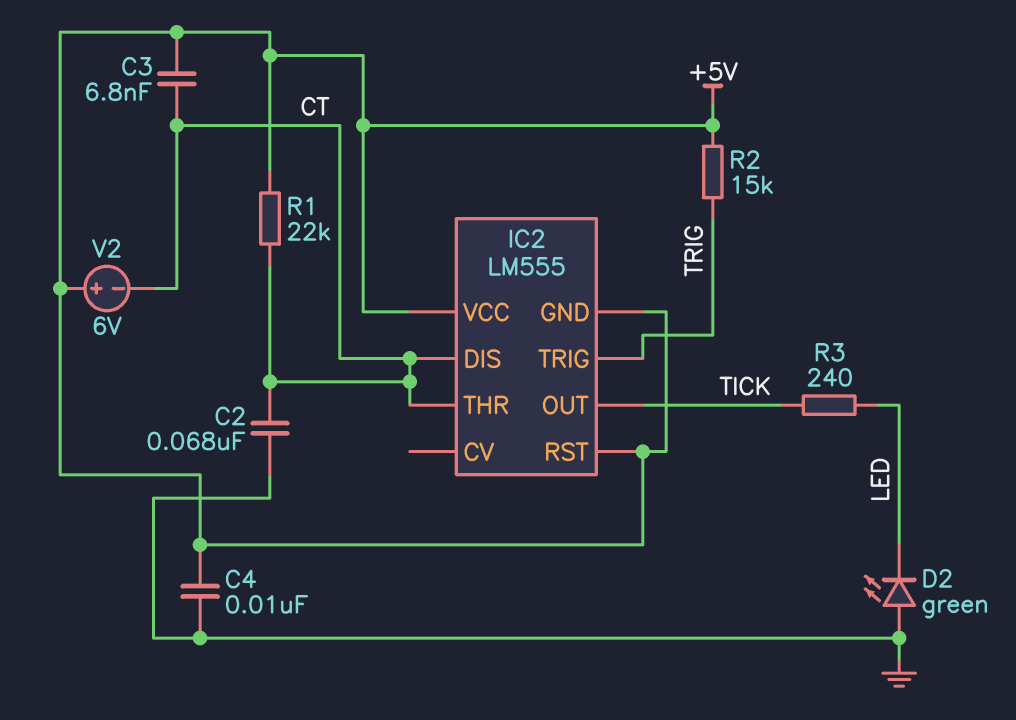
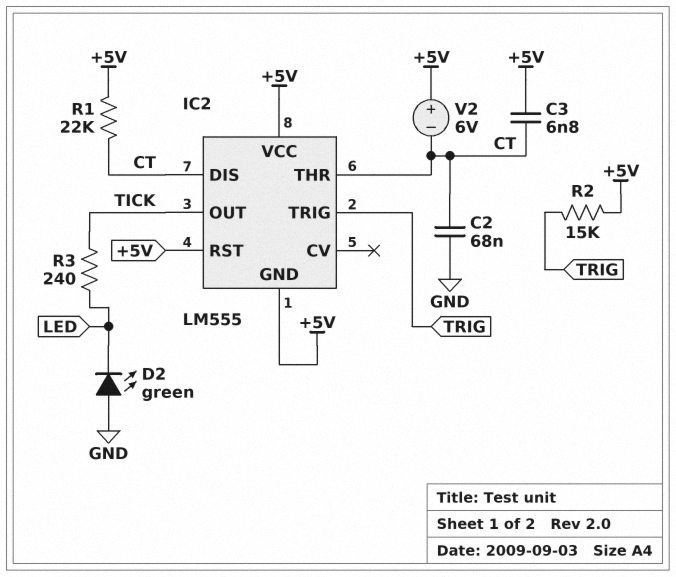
C4: 10nF (+5V, GND) -> none

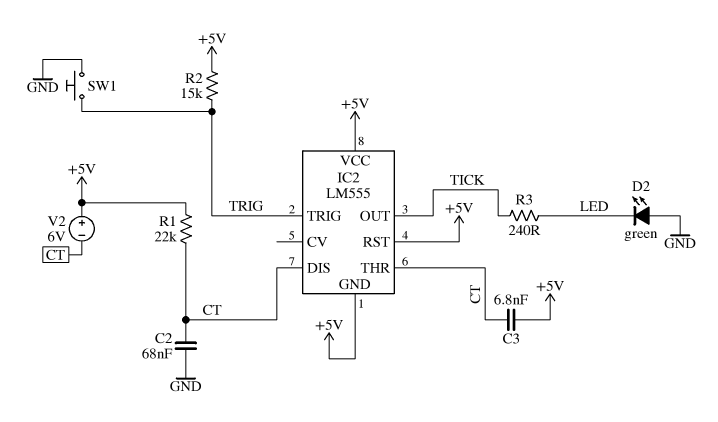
SW1: none -> button (GND, TRIG)

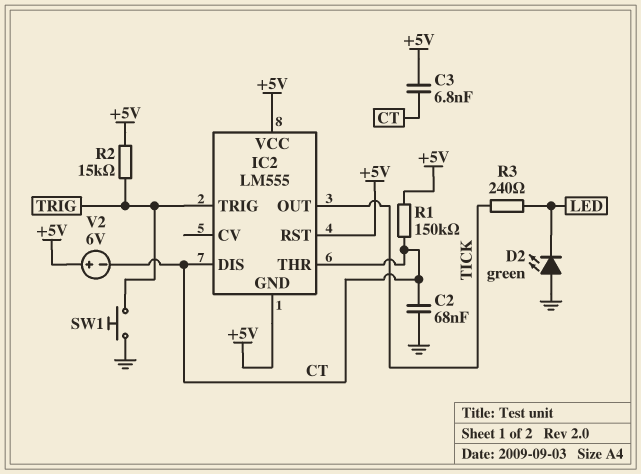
R1: 22k (+5V, CT) -> 150k (+5V, CT)

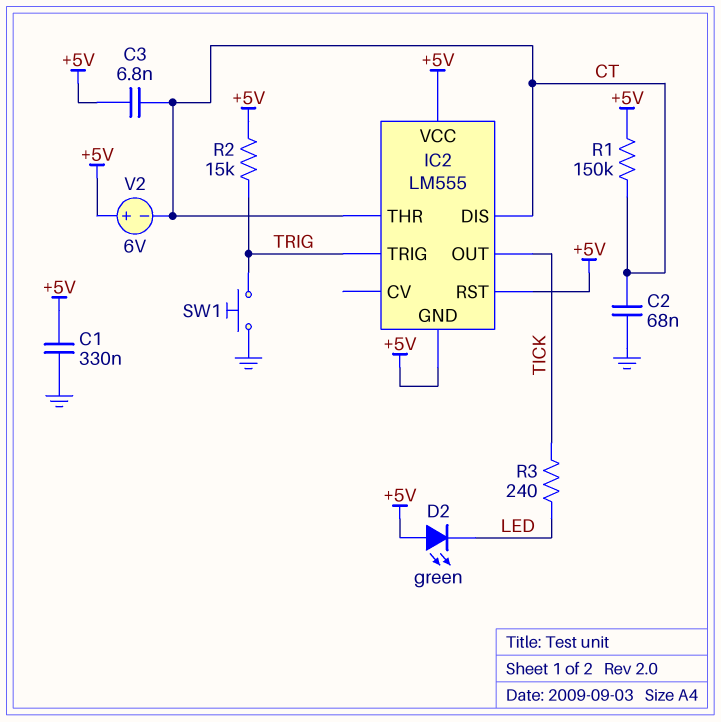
C1: none -> 330nF (+5V, GND)
D2: LED green (A GND, K LED) -> LED green (A +5V, K LED)

